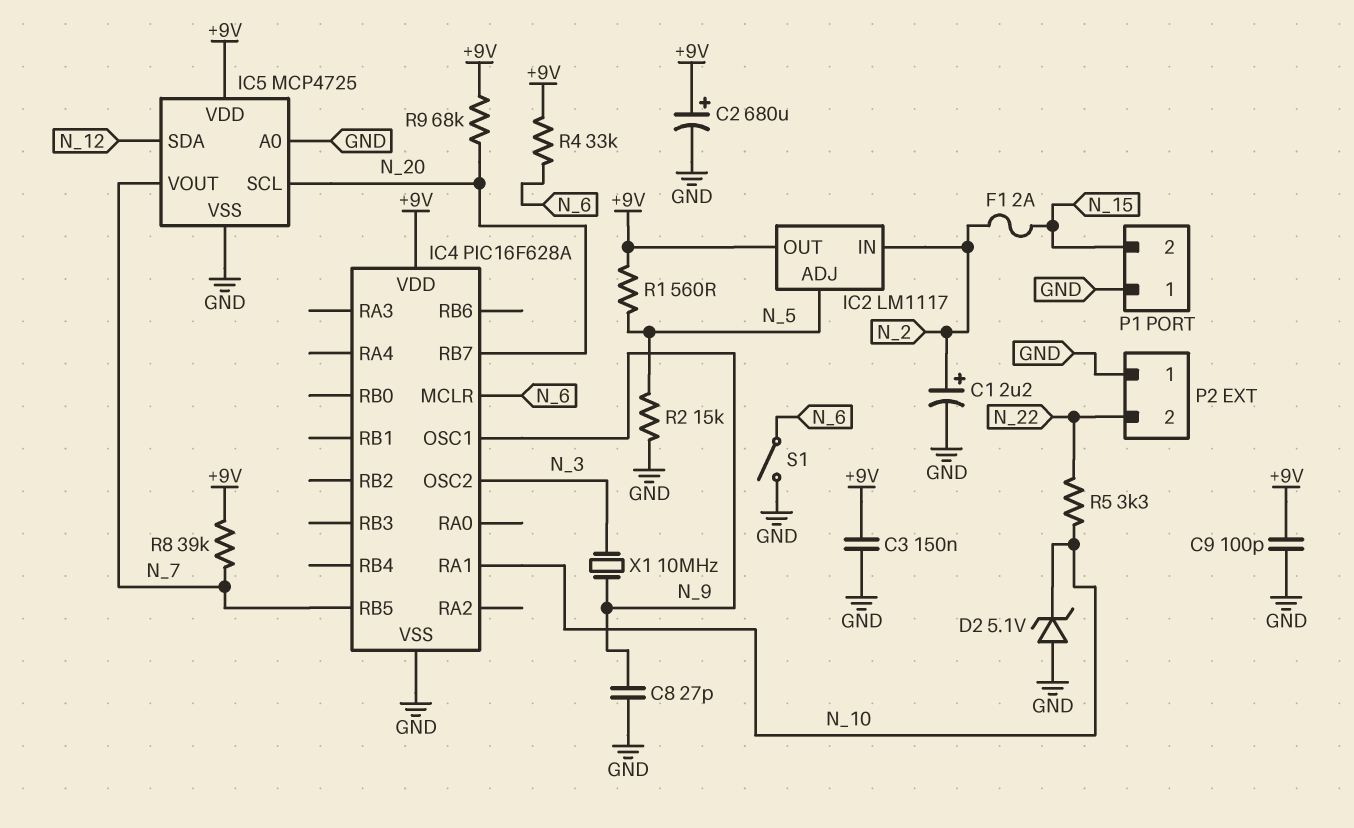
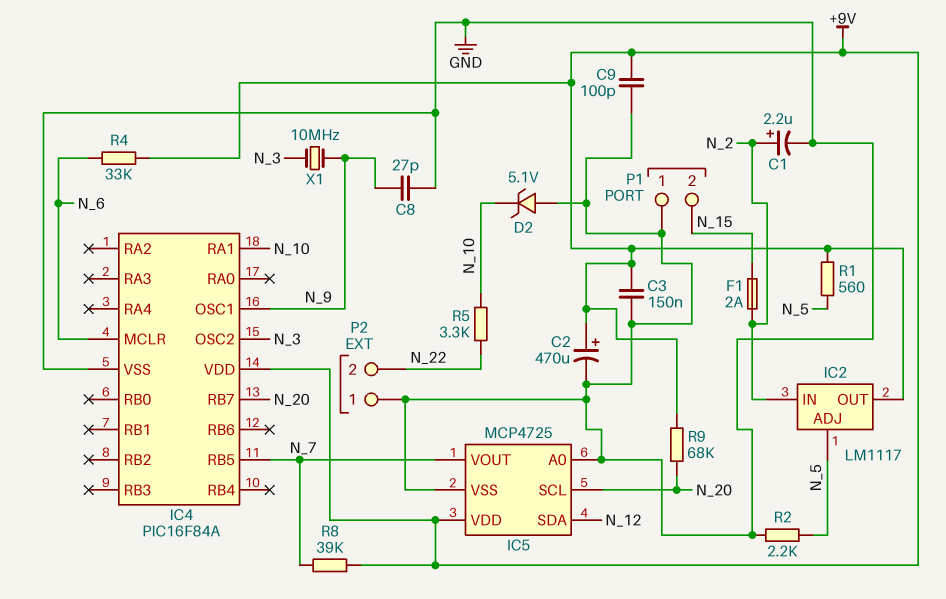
C2: 680uF (plus +9V, minus GND) -> 470uF (plus +9V, minus GND)
IC4: PIC16F628A -> PIC16F84A
R2: 15k (GND, N_5) -> 2.2k (GND, N_5)
S1: switch (GND, N_6) -> none

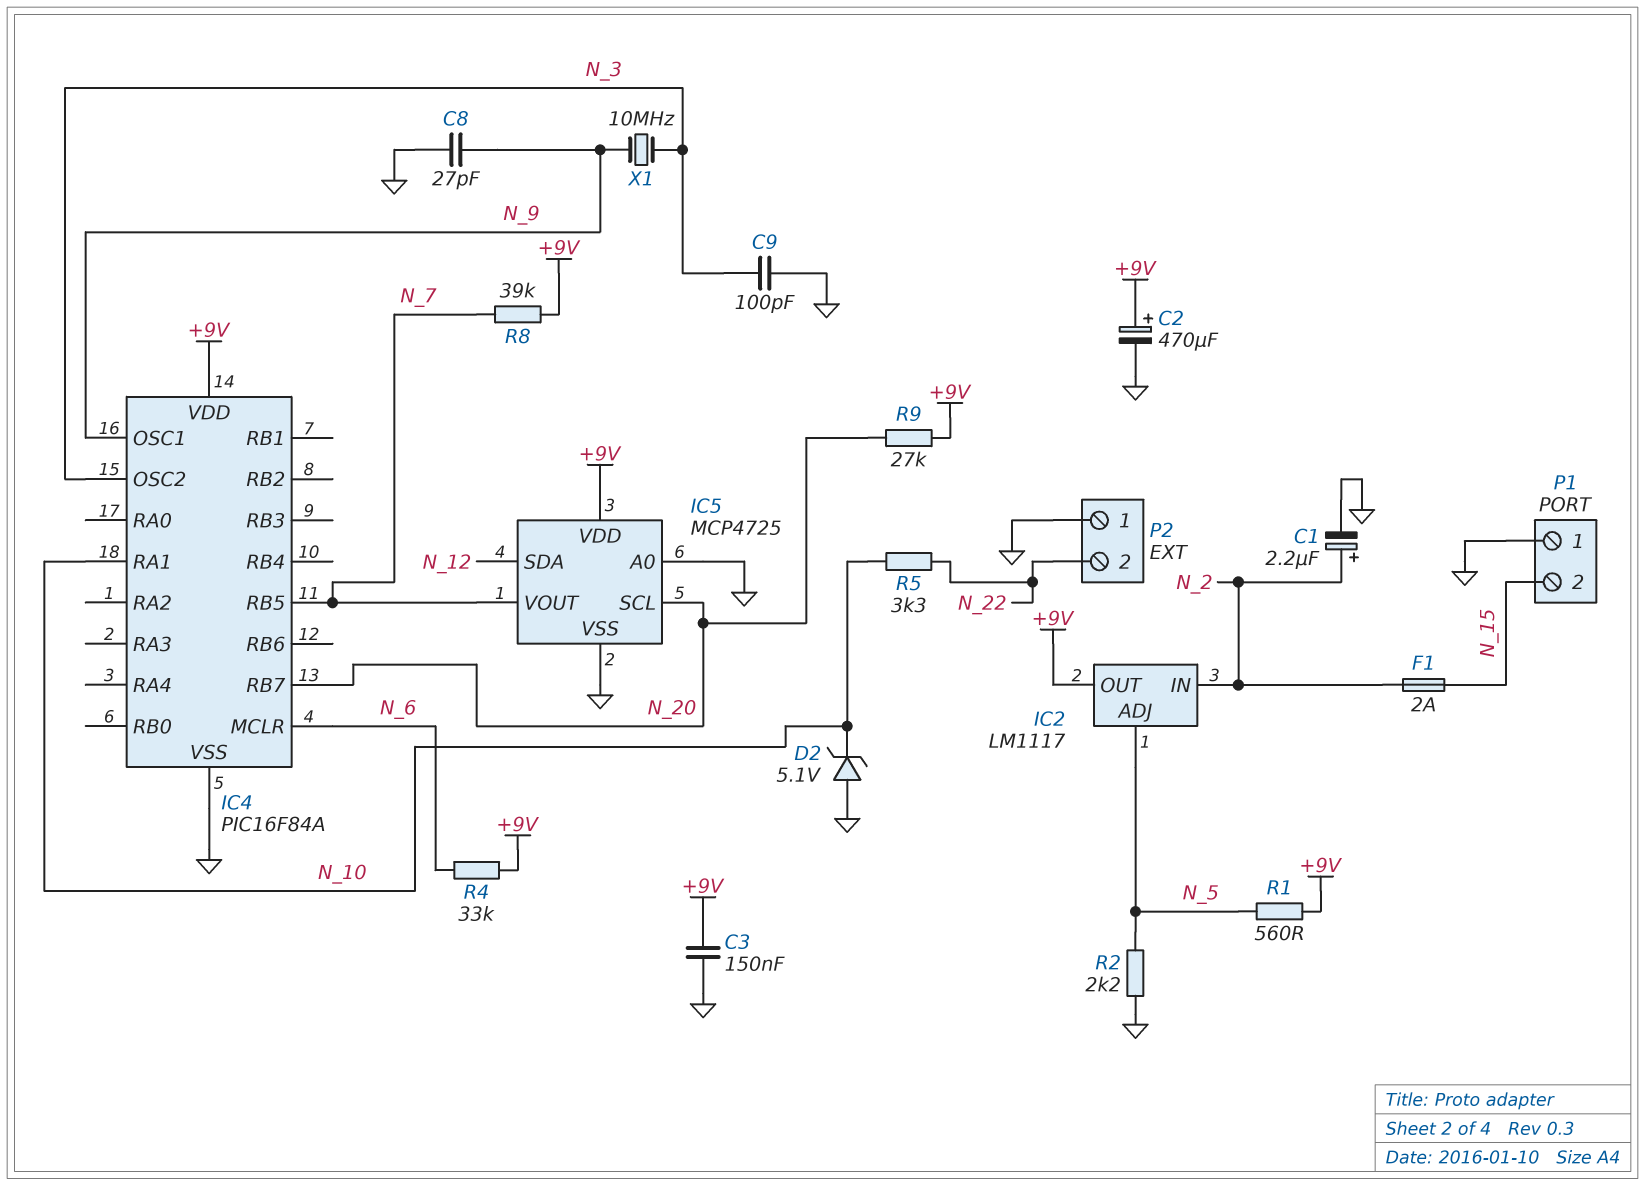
C9: 100pF (+9V, GND) -> 100pF (GND, N_3)
R9: 68k (+9V, N_20) -> 27k (+9V, N_20)

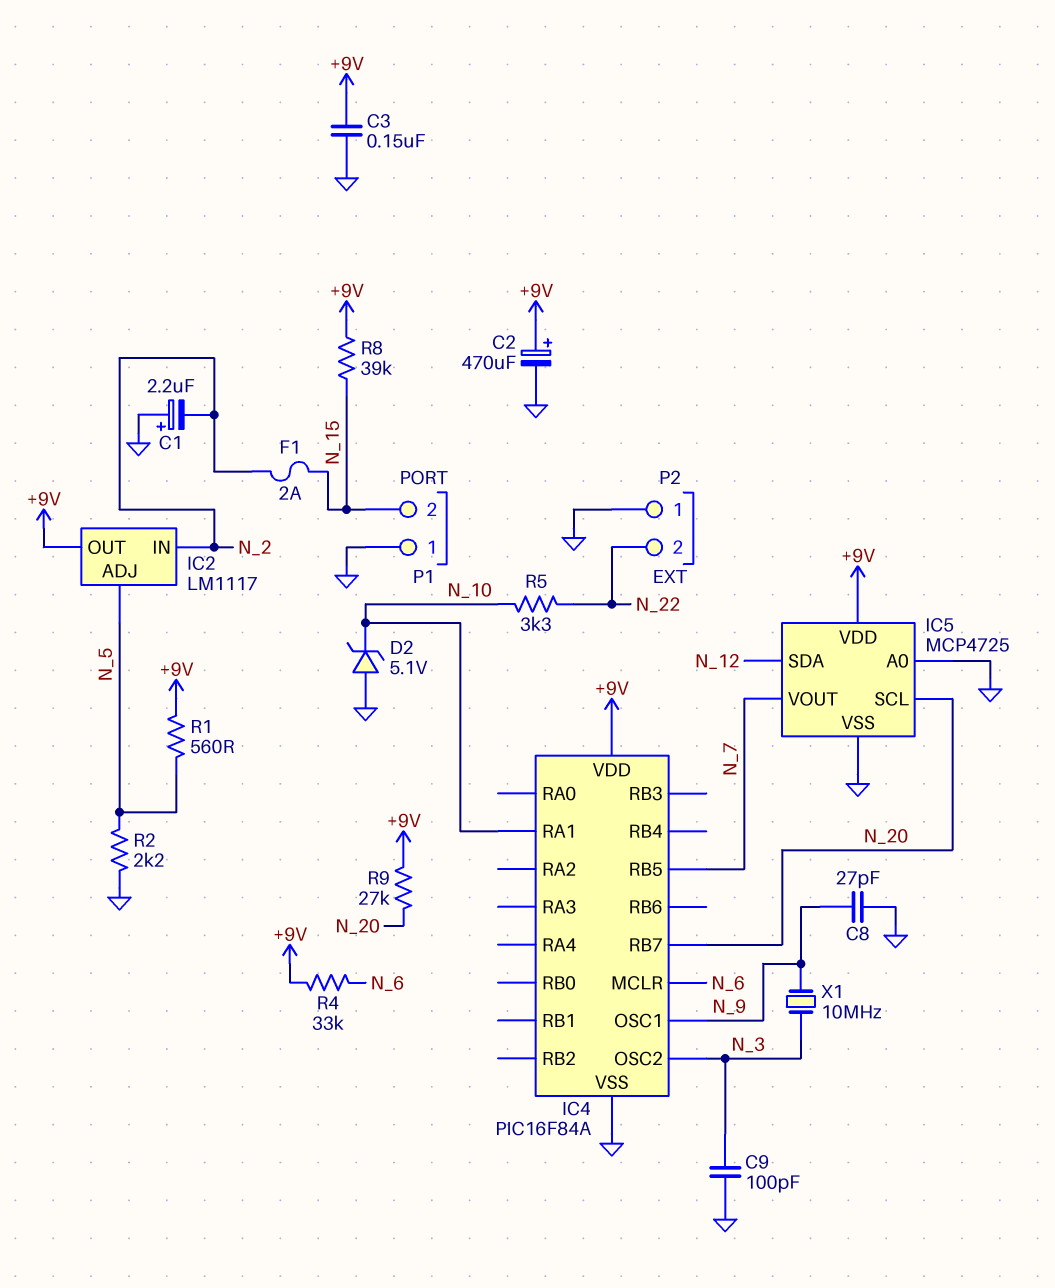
C1: 2.2uF (plus N_2, minus GND) -> 2.2uF (plus GND, minus N_2)
R8: 39k (+9V, N_7) -> 39k (+9V, N_15)

